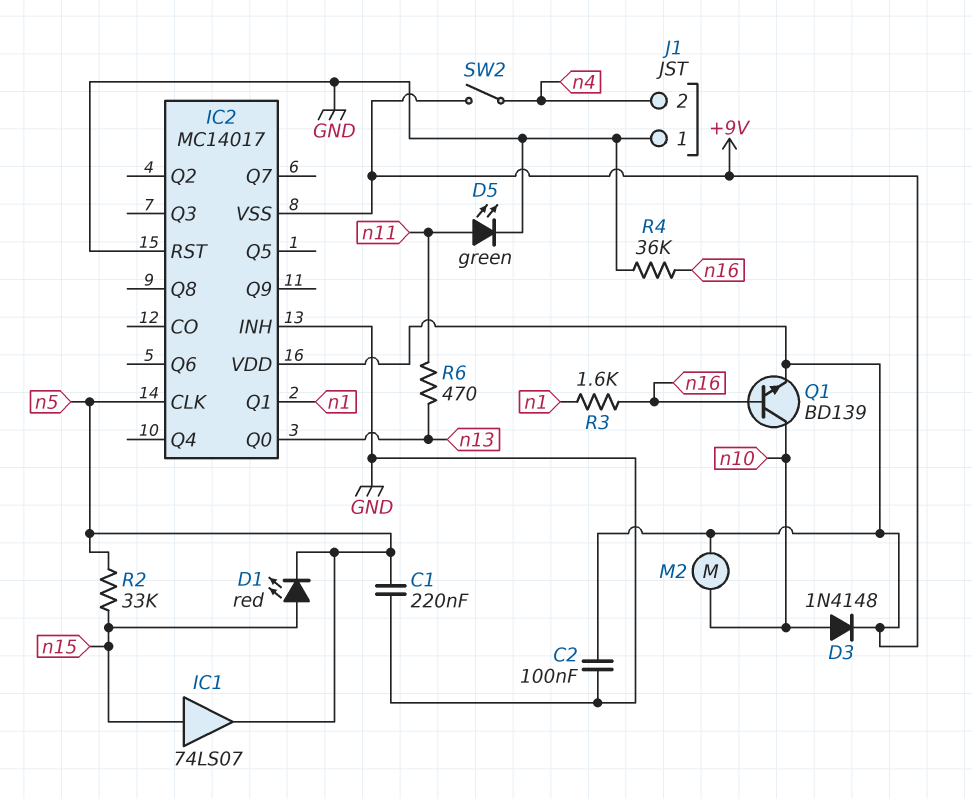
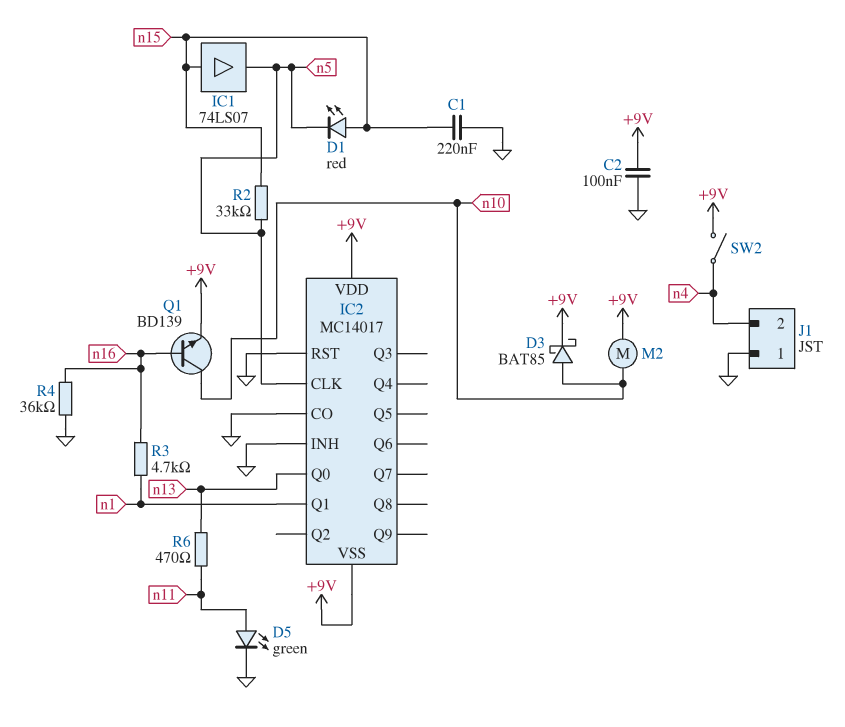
C1: 220nF (GND, n5) -> 220nF (GND, n15)
D3: diode 1N4148 (A n10, K +9V) -> schottky BAT85 (A n10, K +9V)
IC2 pin CO: none -> GND
R3: 1.6k (n1, n16) -> 4.7k (n1, n16)

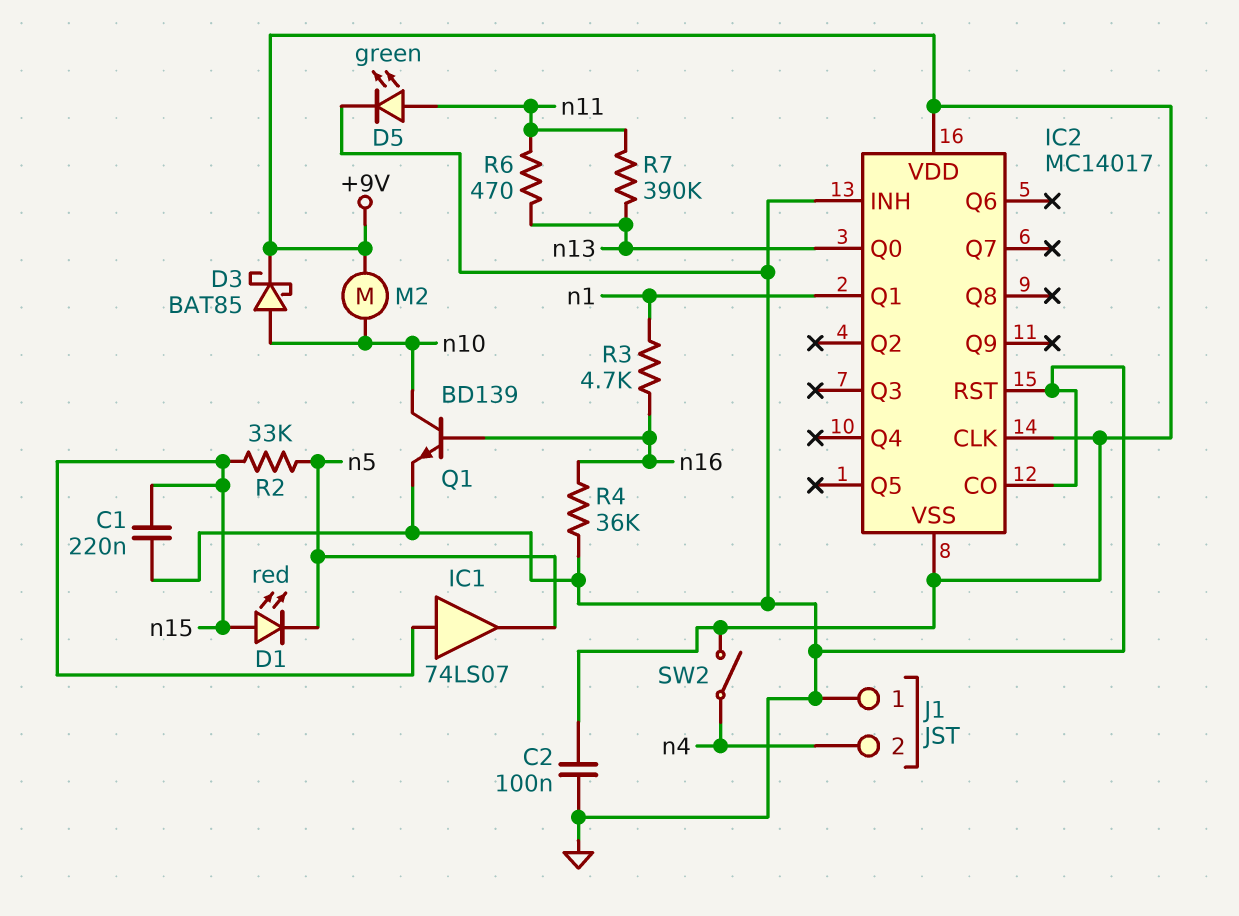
IC2 pin CLK: n5 -> +9V
Q1: NPN BD139 (B n16, C n10, E +9V) -> NPN BD139 (B n16, C n10, E GND)
R7: none -> 390k (n11, n13)

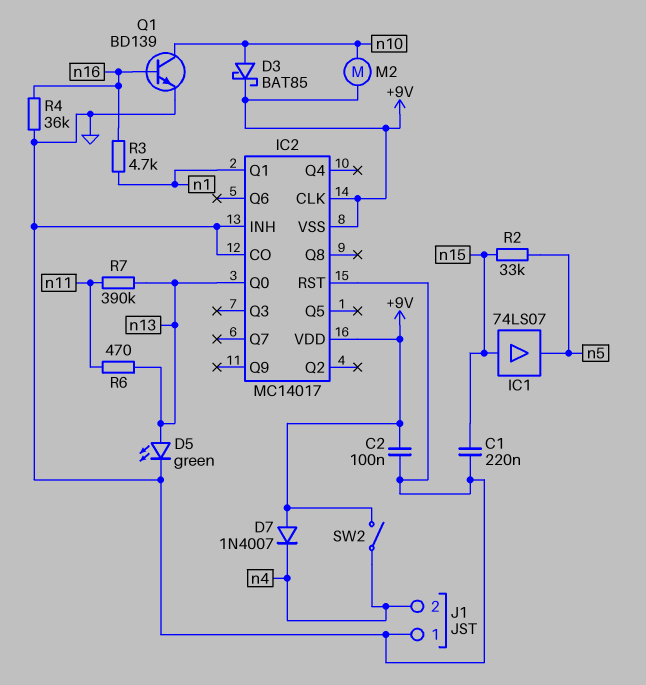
D1: LED red (A n15, K n5) -> none
D5: LED green (A n11, K GND) -> LED green (A n13, K GND)
D7: none -> diode 1N4007 (A +9V, K n4)

